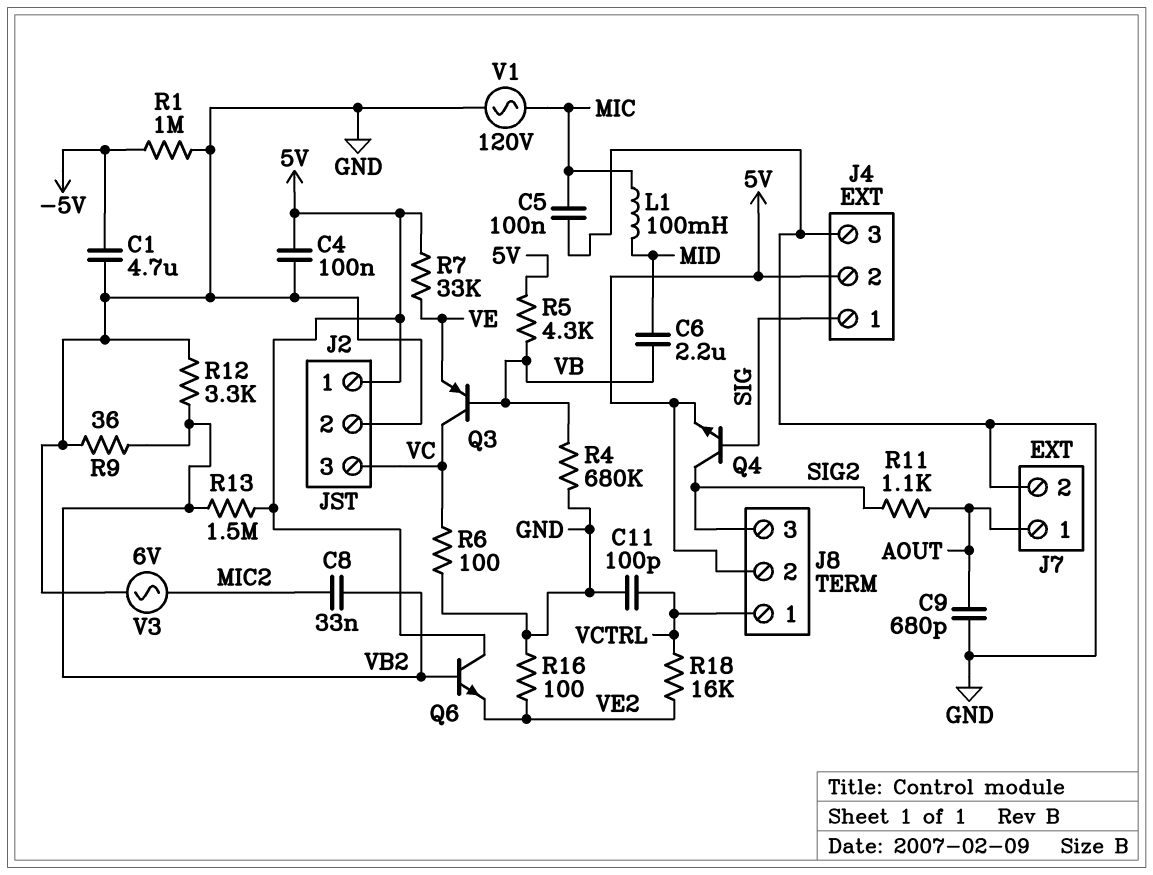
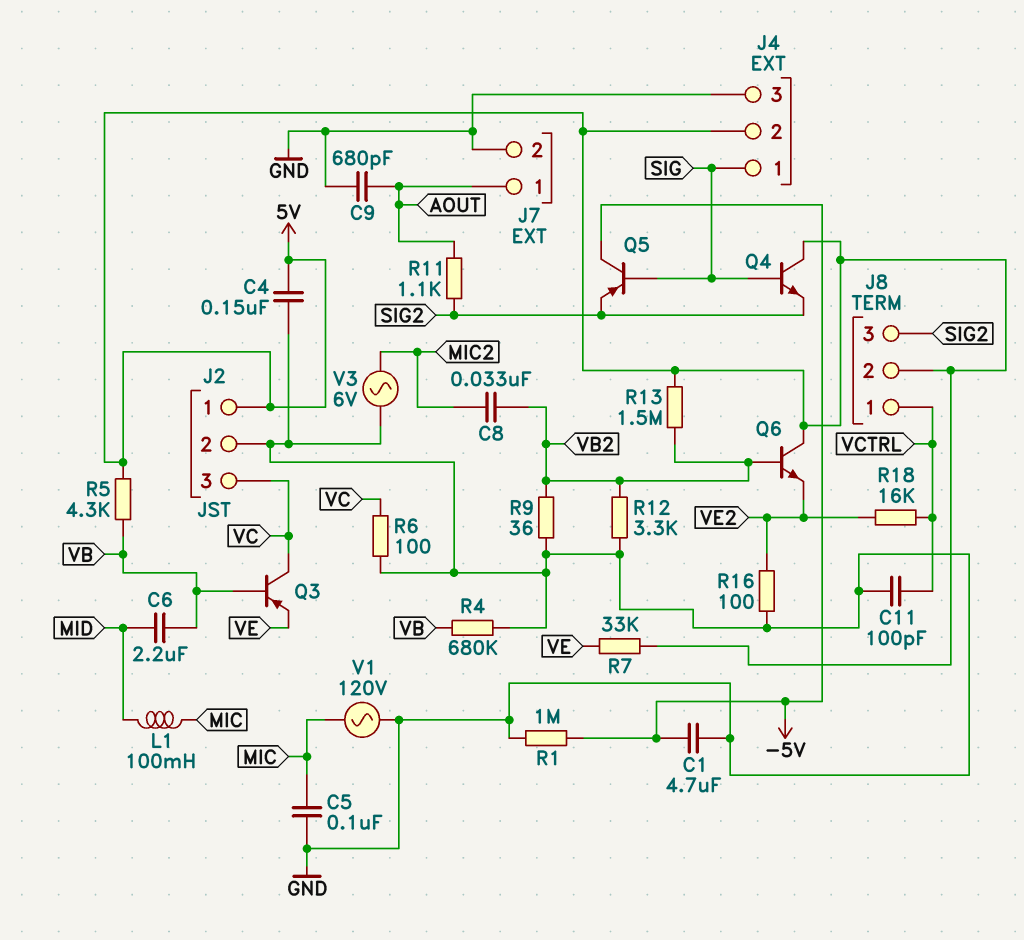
C4: 100nF (5V, GND) -> 150nF (5V, GND)
Q4: NPN (B SIG, C SIG2, E 5V) -> NPN (B SIG, C 5V, E SIG2)
Q5: none -> PNP (B SIG, C -5V, E SIG2)

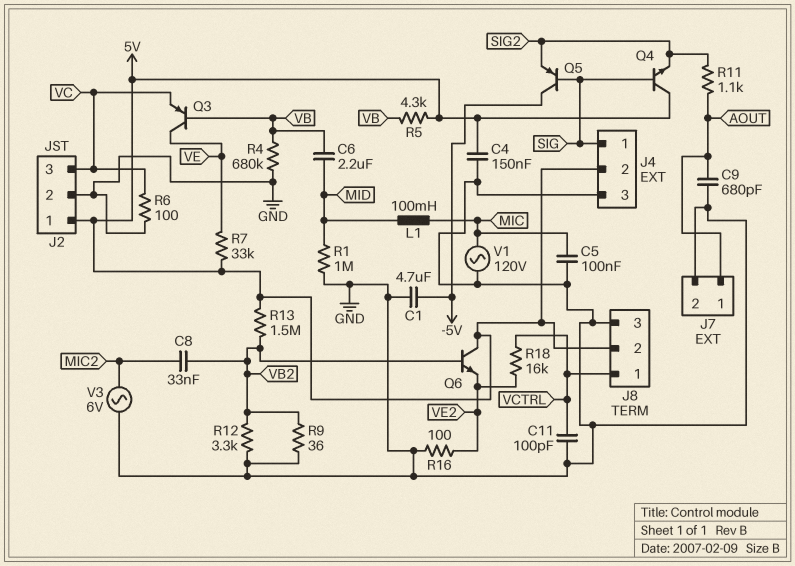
J8 pin 3: SIG2 -> GND
Q3: PNP (B VB, C VC, E VE) -> PNP (B VB, C VE, E VC)
R1: 1M (-5V, GND) -> 1M (GND, MID)

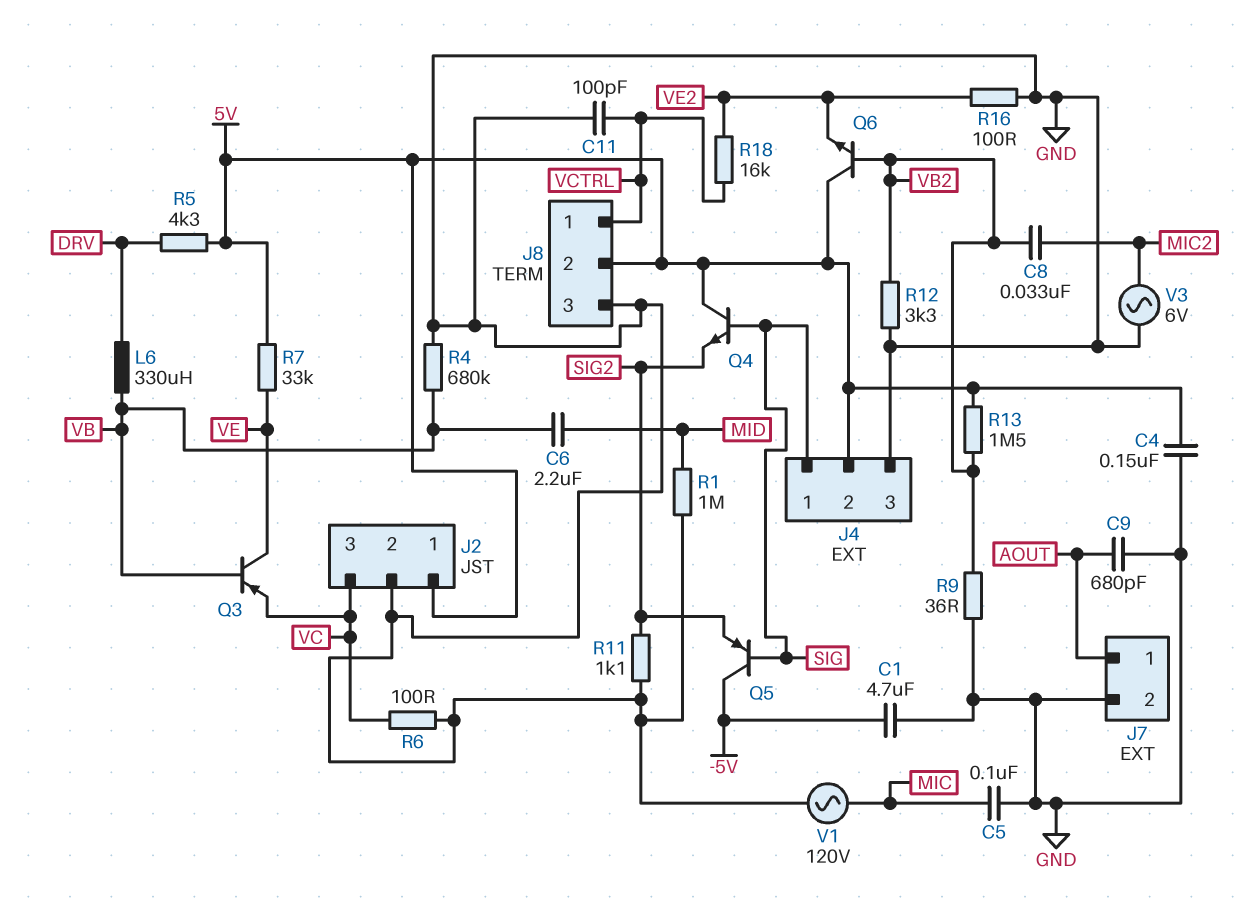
L1: 100mH (MIC, MID) -> none
L6: none -> 330uH (DRV, VB)
R5: 4.3k (5V, VB) -> 4.3k (5V, DRV)
R11: 1.1k (AOUT, SIG2) -> 1.1k (GND, SIG2)

